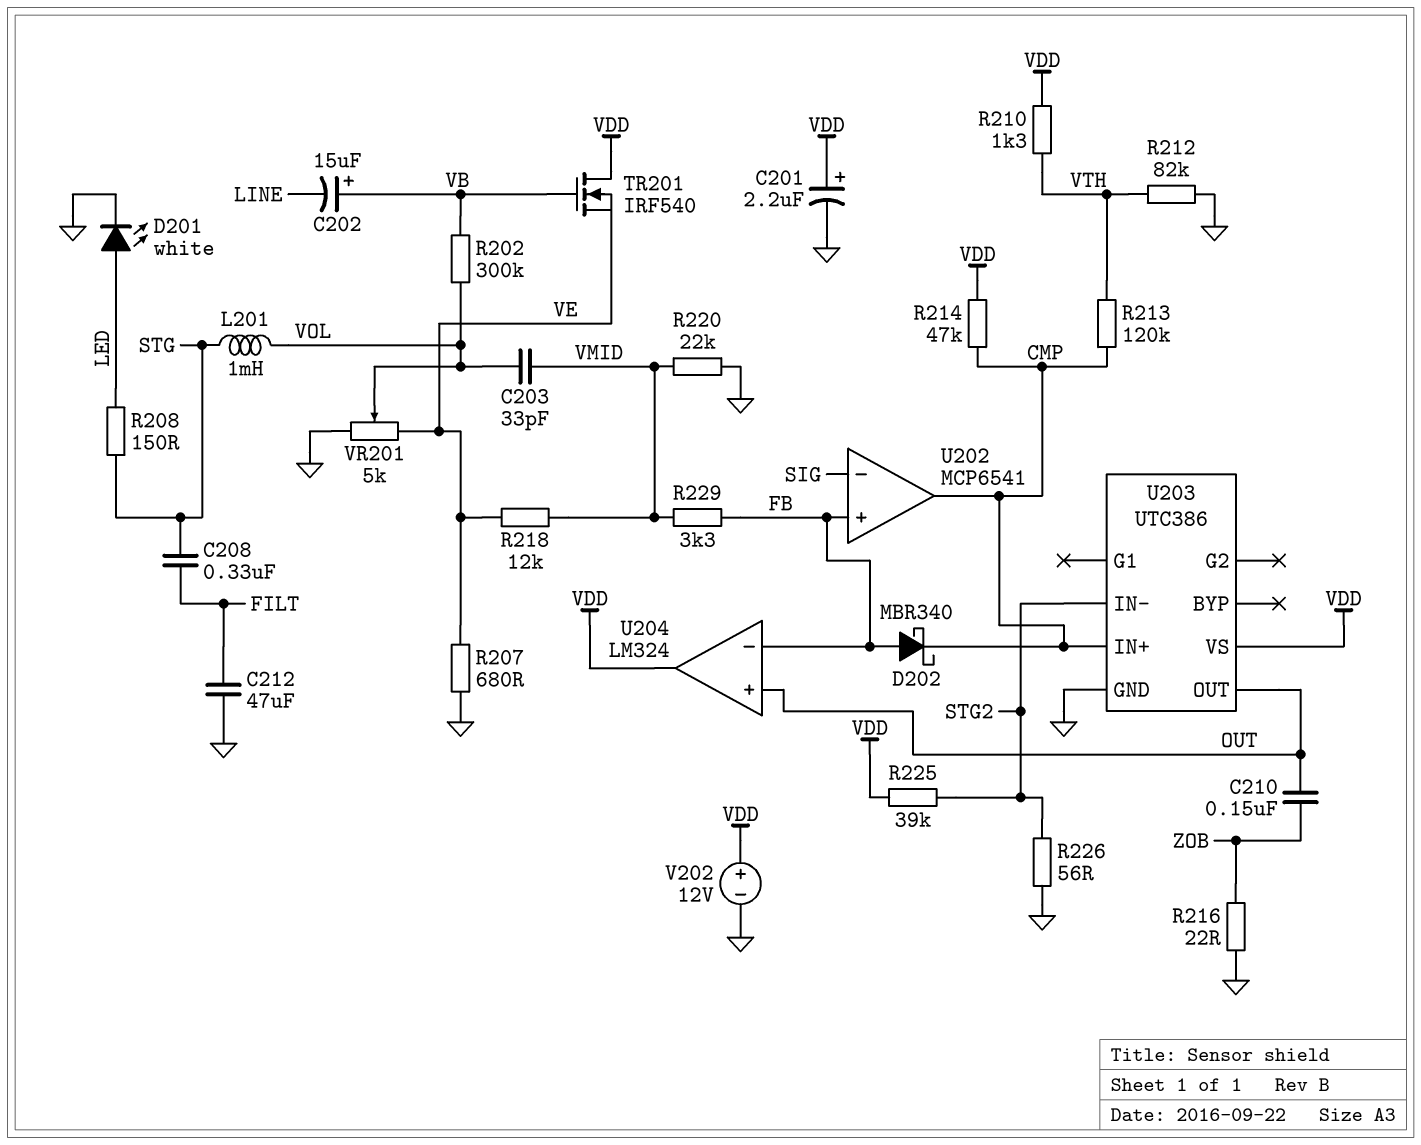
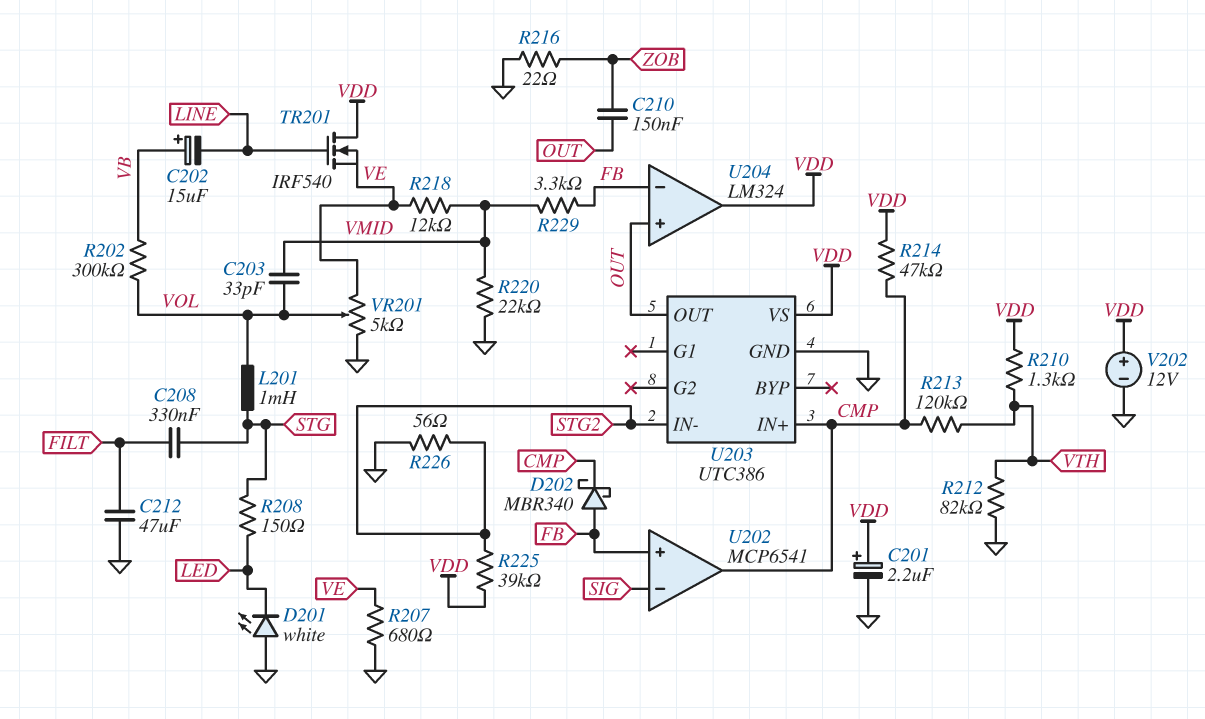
D201: LED white (A LED, K GND) -> LED white (A GND, K LED)
TR201: NMOS IRF540 (G VB, D VDD, S VE) -> NMOS IRF540 (G LINE, D VDD, S VE)

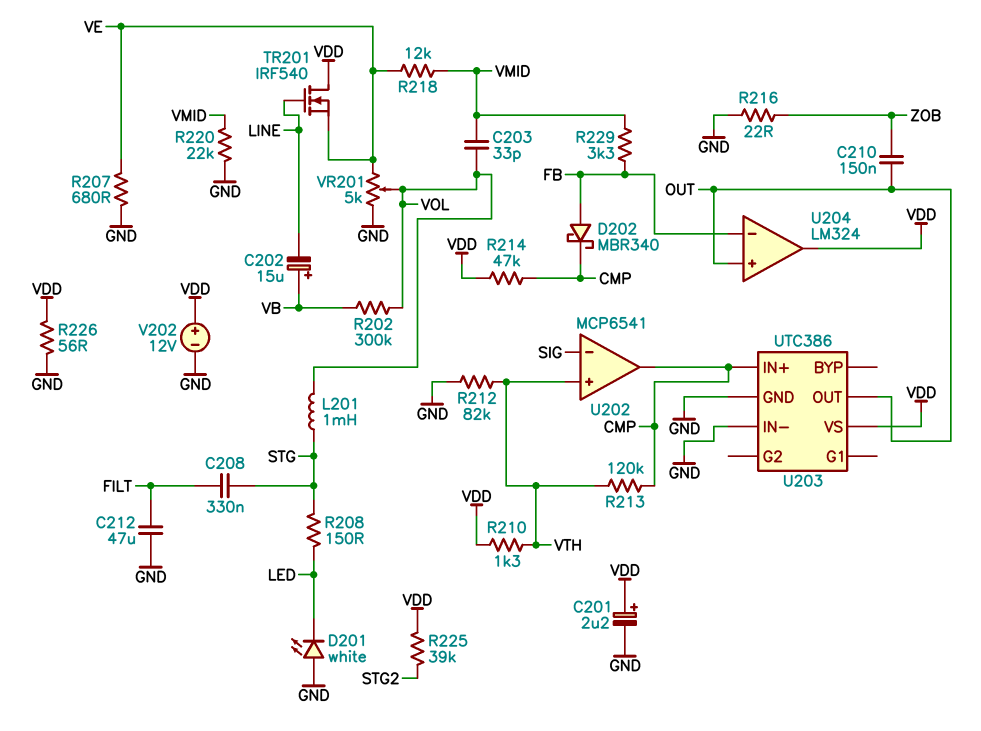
R226: 56 (GND, STG2) -> 56 (GND, VDD)
U202 pin in+: FB -> VTH
U203 pin IN-: STG2 -> GND

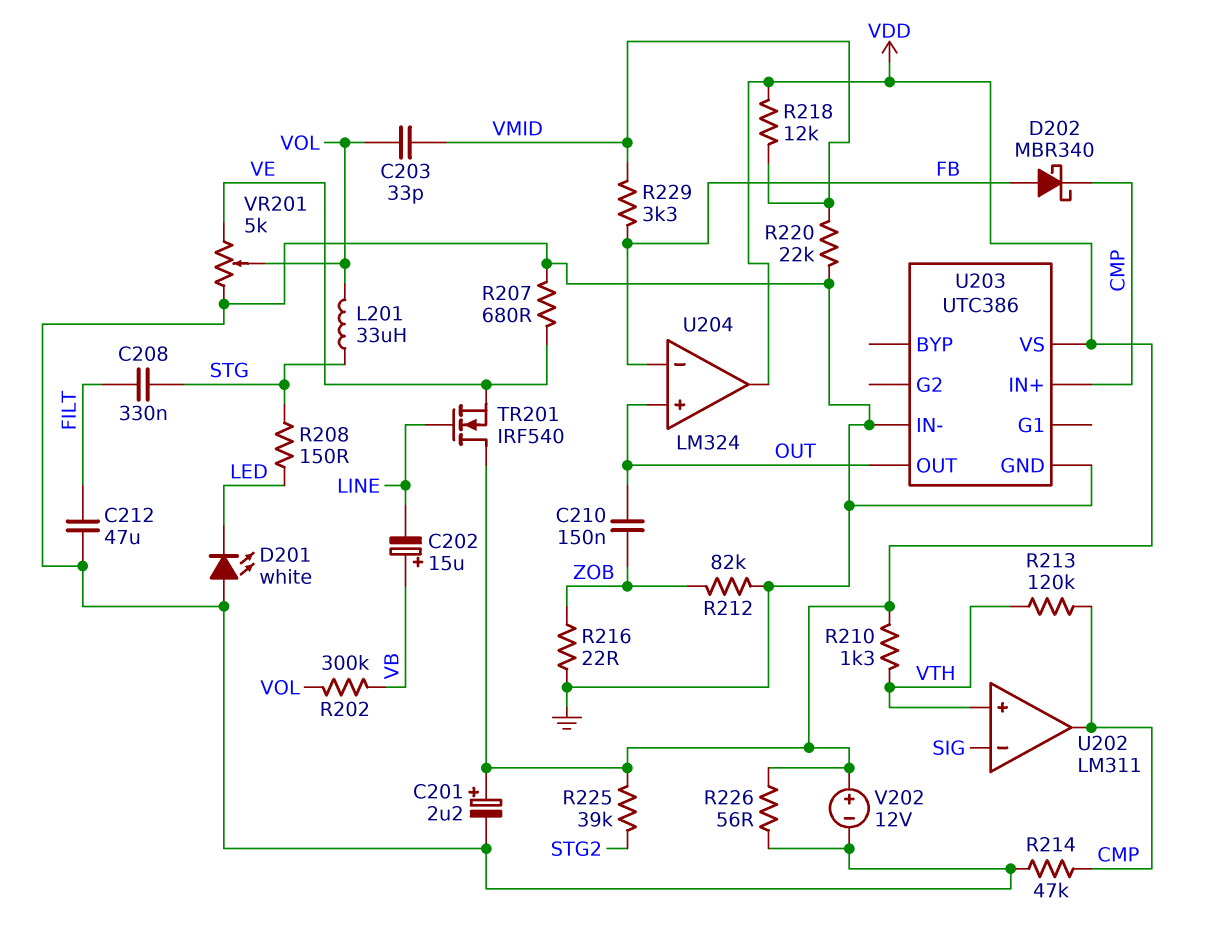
L201: 1mH (STG, VOL) -> 33uH (STG, VOL)
R212: 82k (GND, VTH) -> 82k (GND, ZOB)
R214: 47k (CMP, VDD) -> 47k (CMP, GND)
R218: 12k (VE, VMID) -> 12k (VDD, VMID)
U202: MCP6541 -> LM311

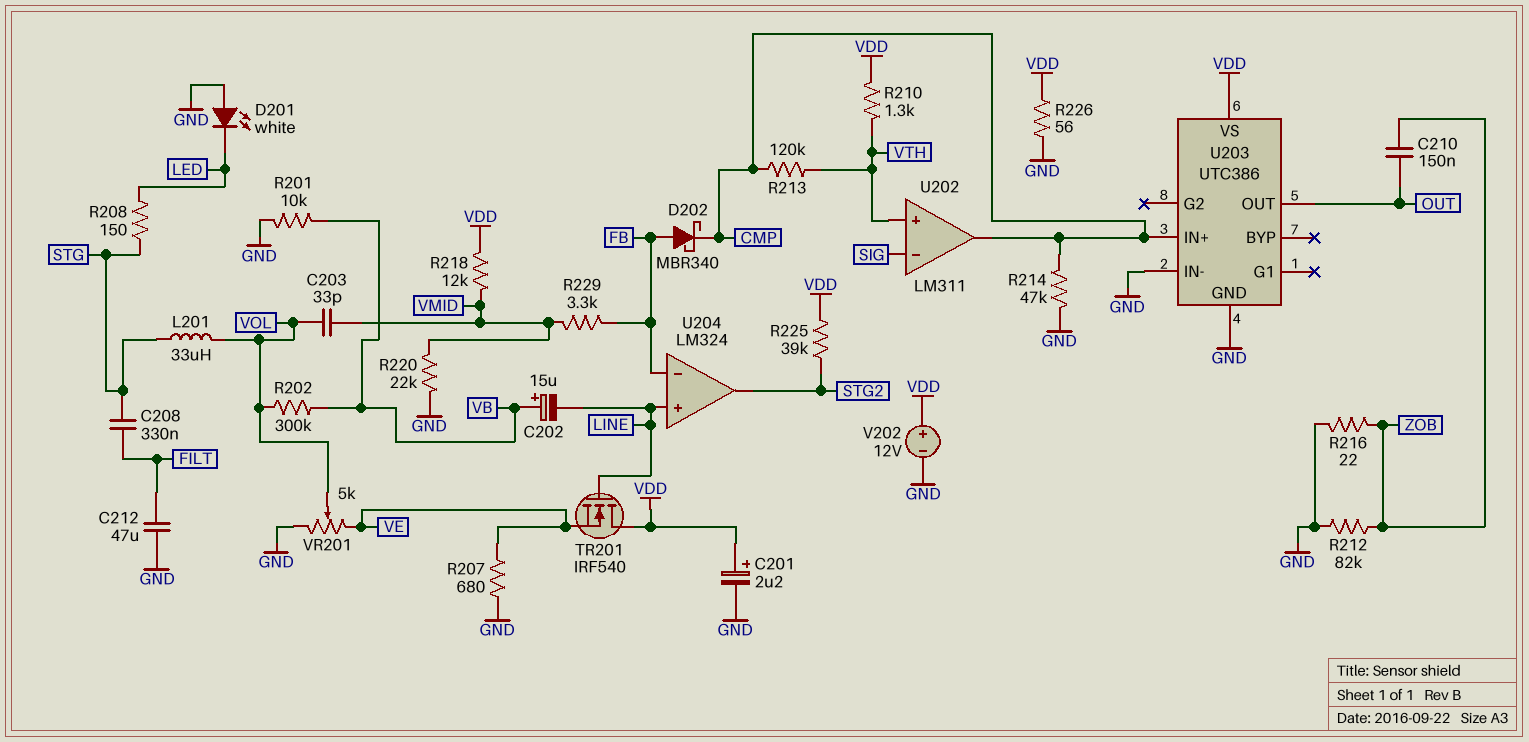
R201: none -> 10k (GND, VB)
U204 pin in+: OUT -> LINE
U204 pin out: VDD -> STG2

